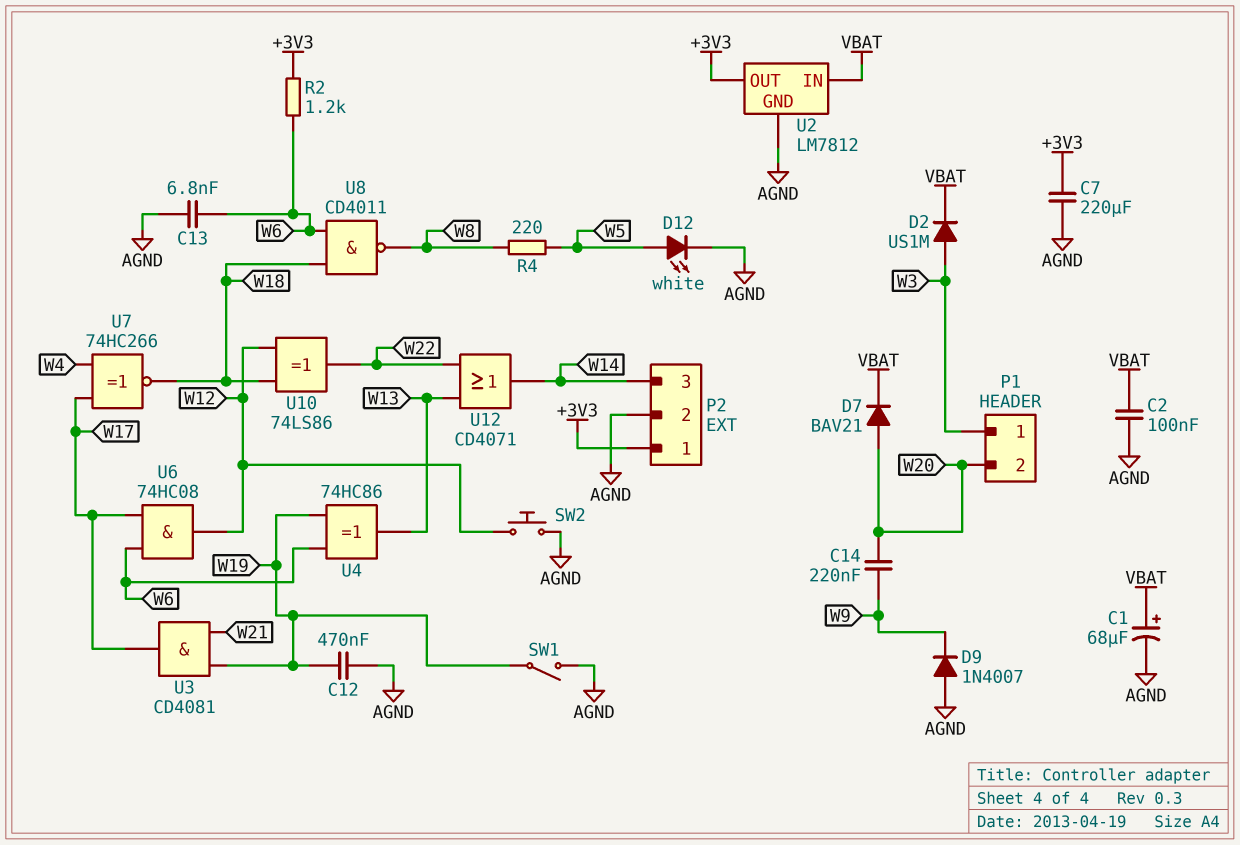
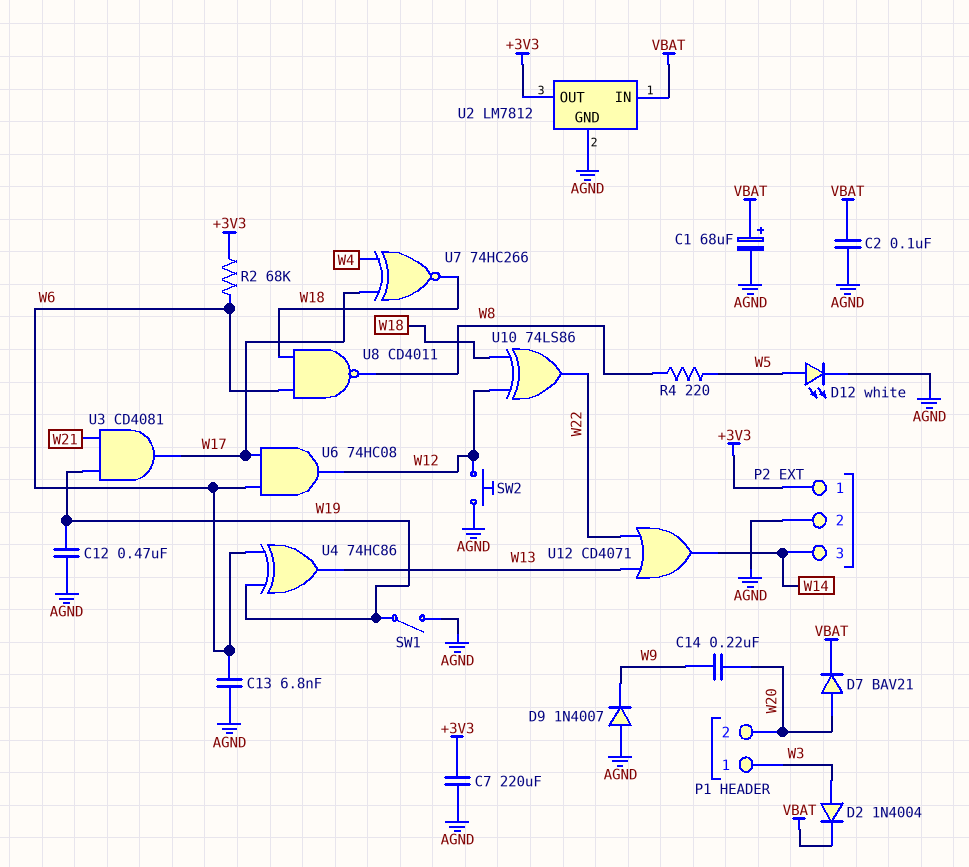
D2: diode US1M (A W3, K VBAT) -> diode 1N4004 (A W3, K VBAT)
R2: 1.2k (+3V3, W6) -> 68k (+3V3, W6)

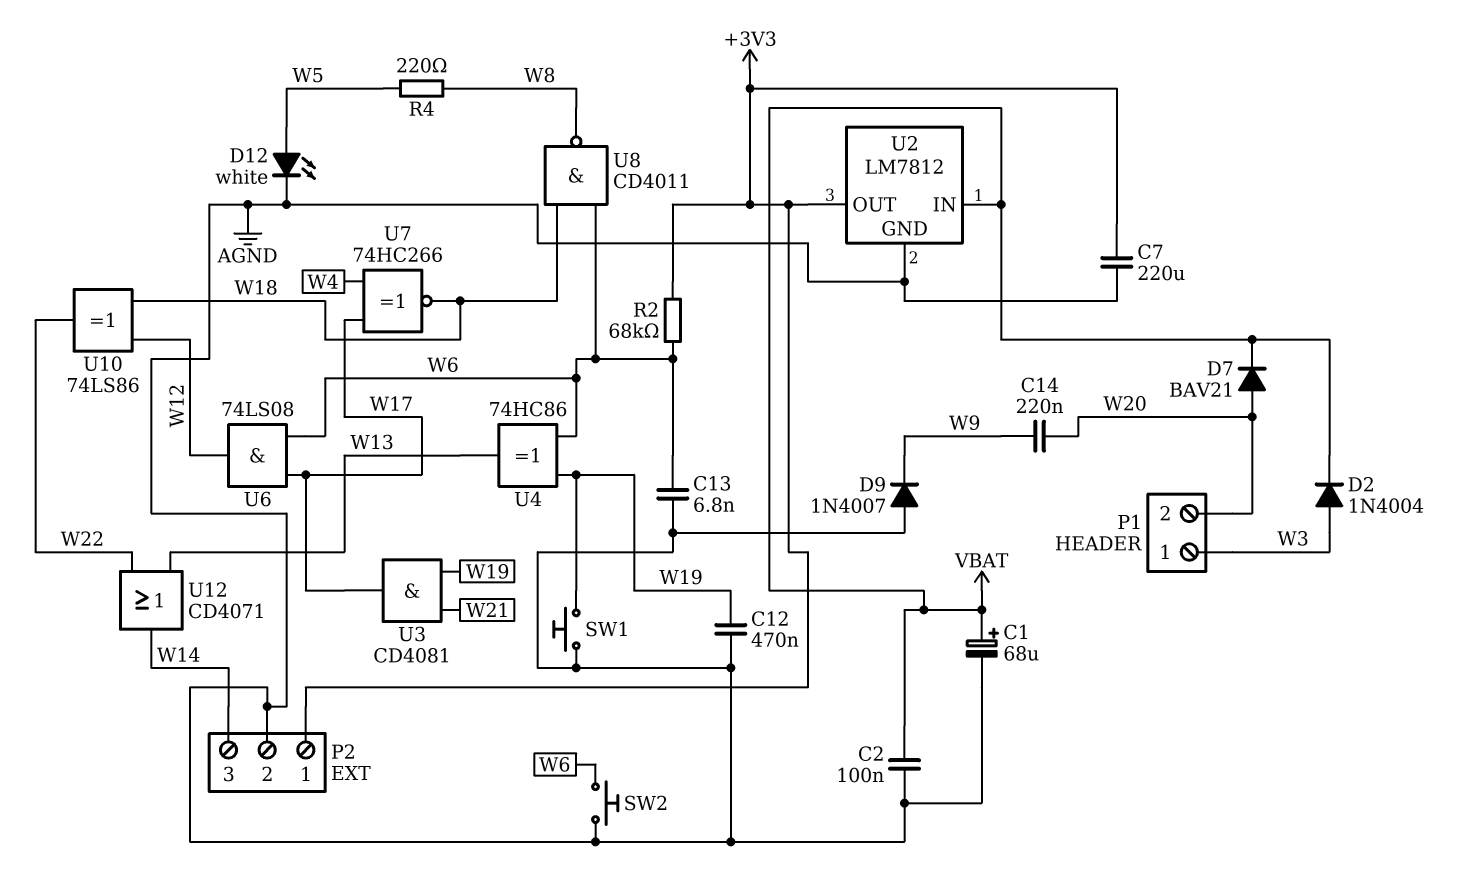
SW1: switch (AGND, W19) -> button (AGND, W19)
SW2: button (AGND, W12) -> button (AGND, W6)
U6: AND 74HC08 (in W6, in W17, out W12) -> AND 74LS08 (in W6, in W17, out W12)

